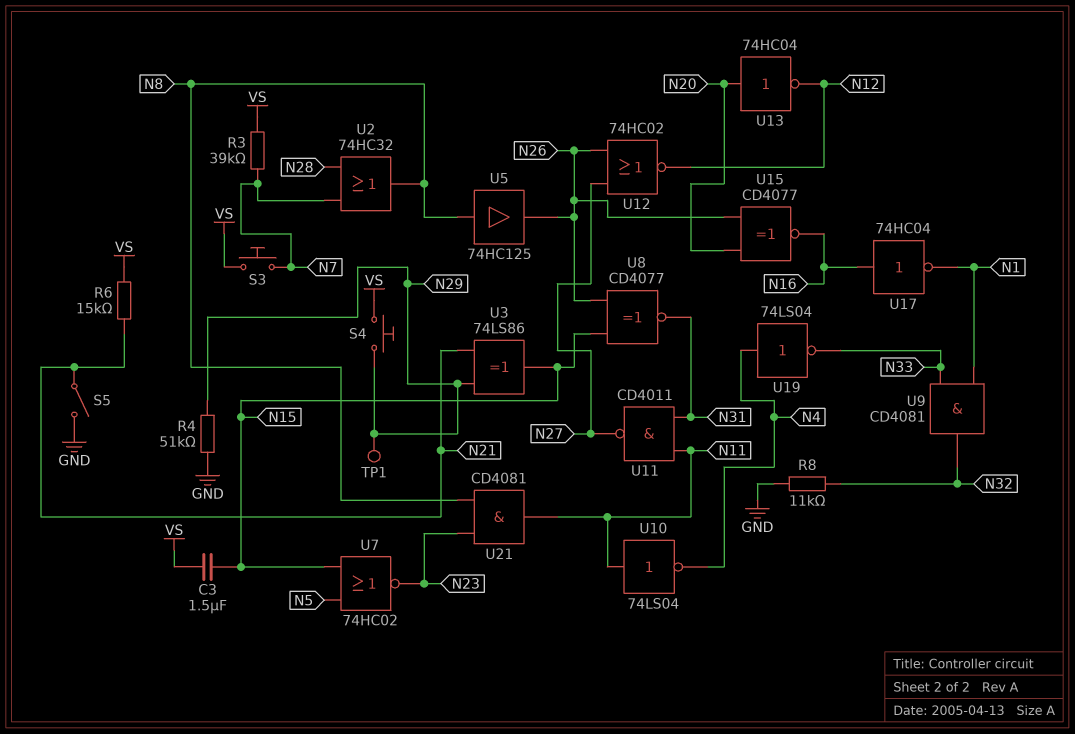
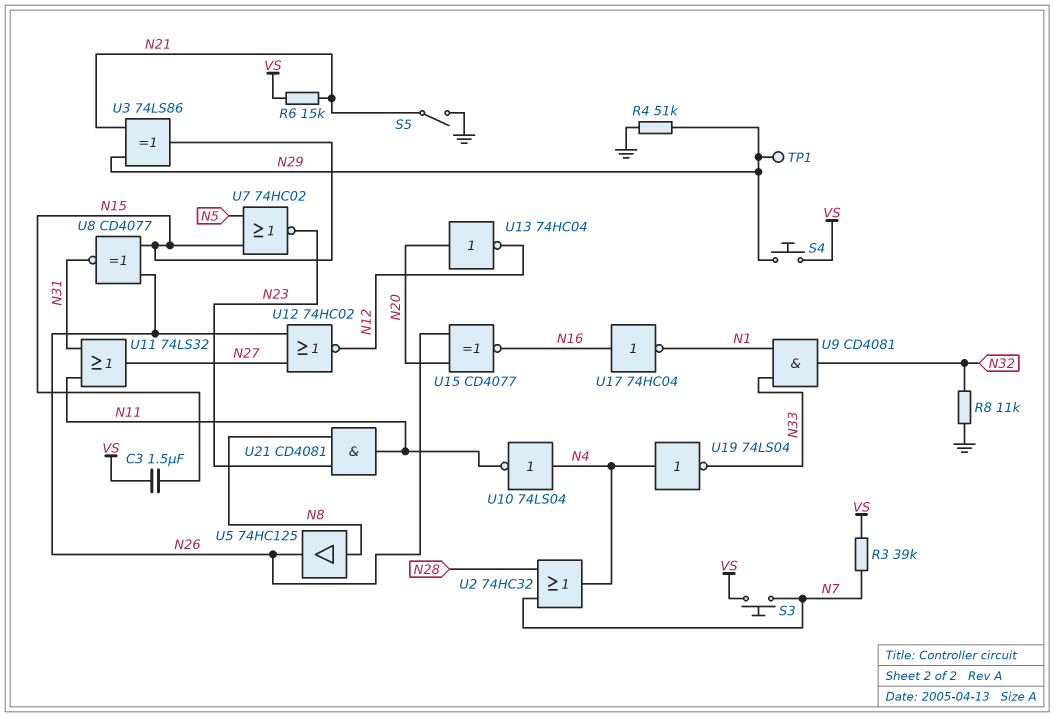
U2: OR 74HC32 (in N7, in N28, out N8) -> OR 74HC32 (in N7, in N28, out N4)
U10: NOT 74LS04 (in N11, out N4) -> NOT 74LS04 (in N4, out N11)
U11: NAND CD4011 (in N11, in N31, out N27) -> OR 74LS32 (in N11, in N31, out N27)

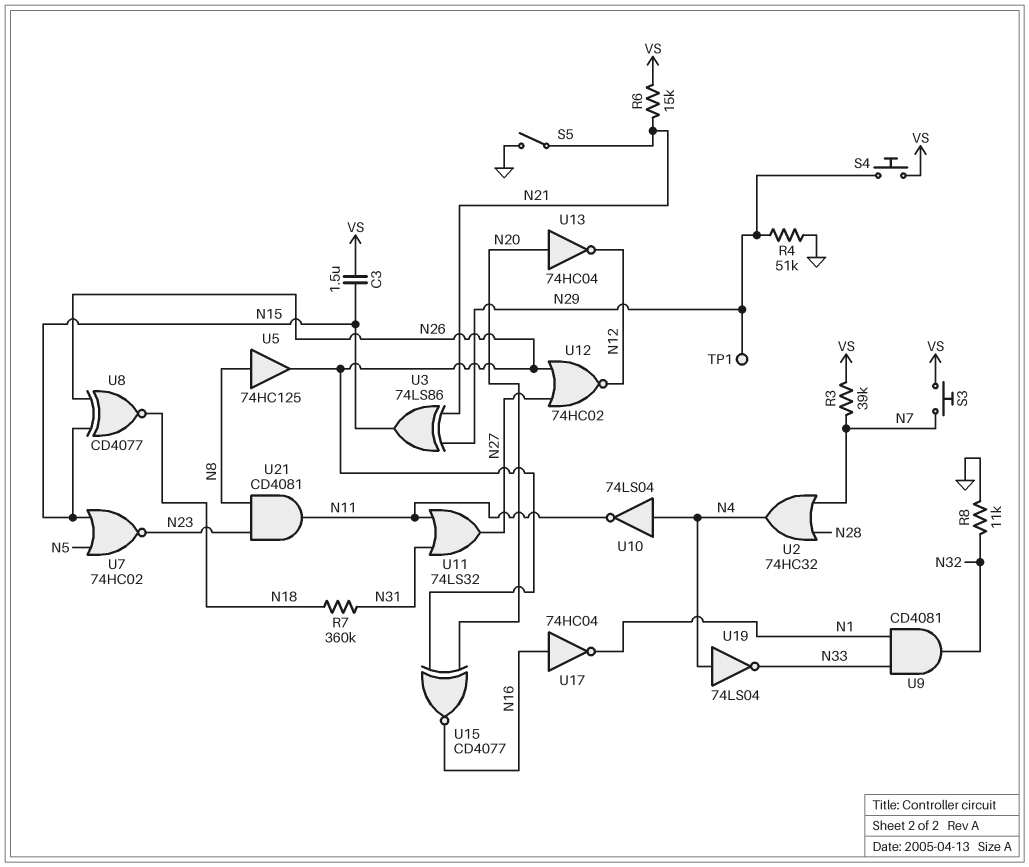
R7: none -> 360k (N18, N31)
U8: XNOR CD4077 (in N15, in N26, out N31) -> XNOR CD4077 (in N15, in N26, out N18)

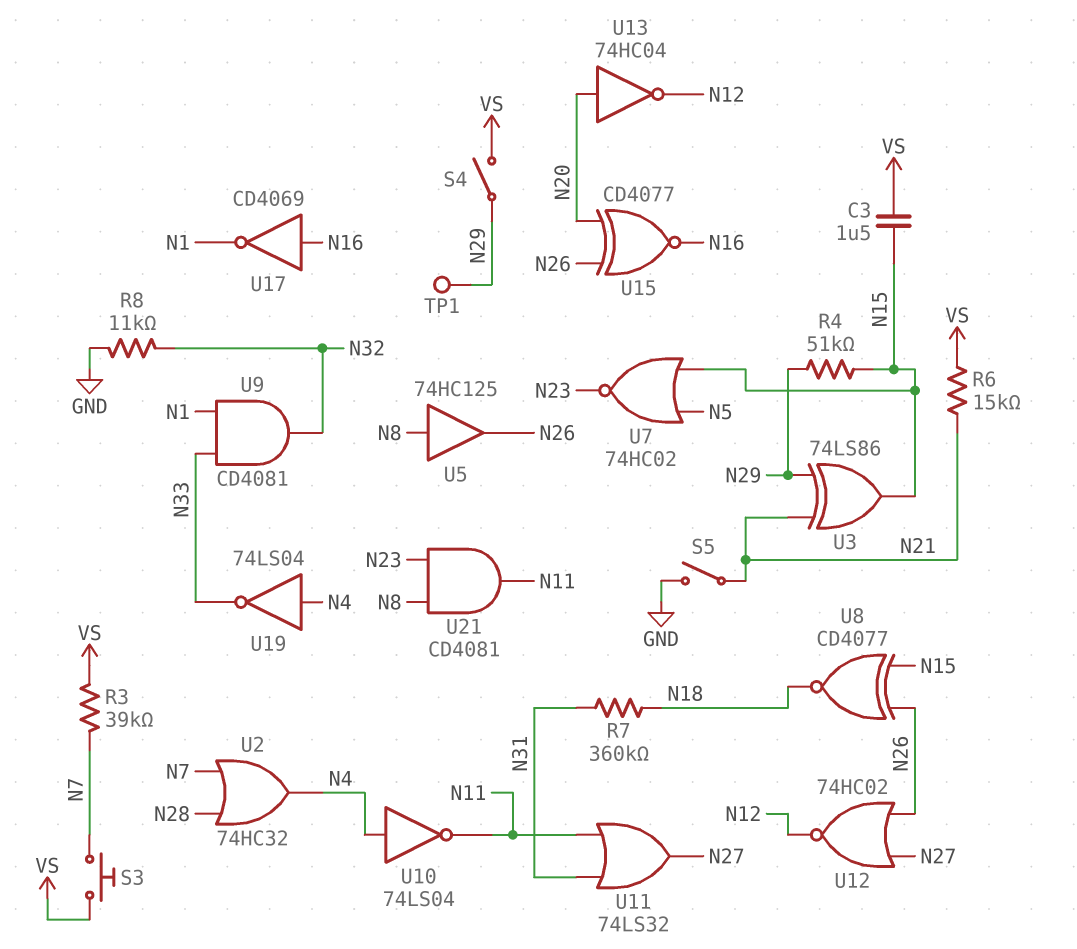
R4: 51k (GND, N29) -> 51k (N15, N29)
S4: button (N29, VS) -> switch (N29, VS)
U17: NOT 74HC04 (in N16, out N1) -> NOT CD4069 (in N16, out N1)

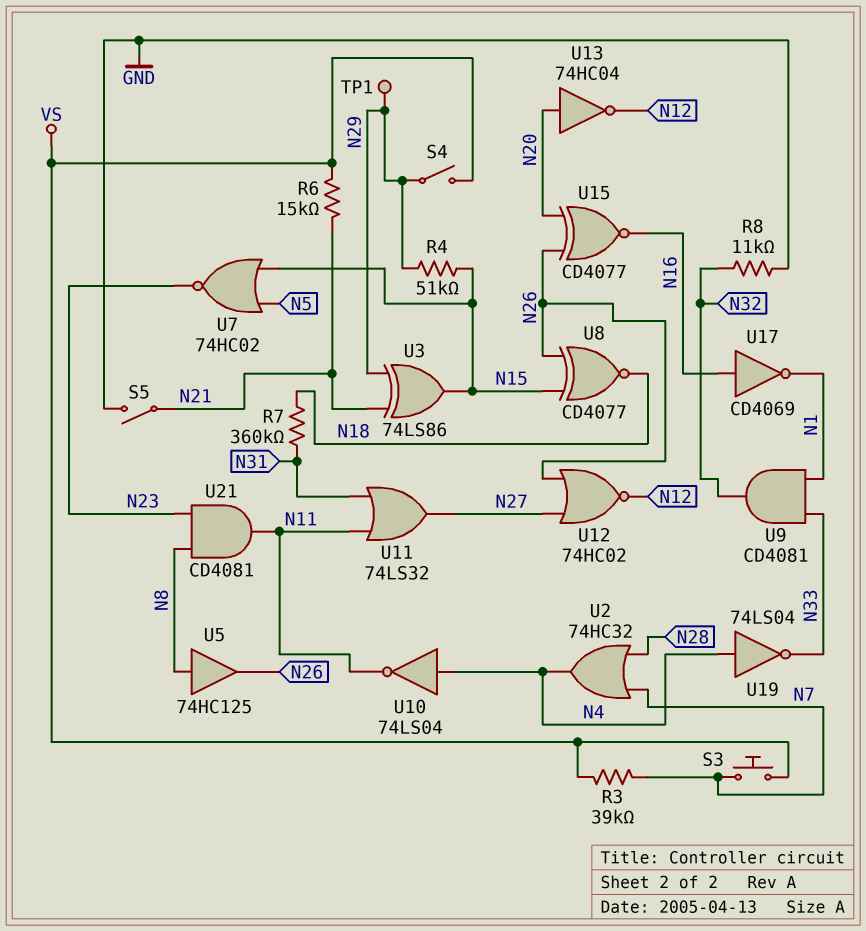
C3: 1.5uF (N15, VS) -> none

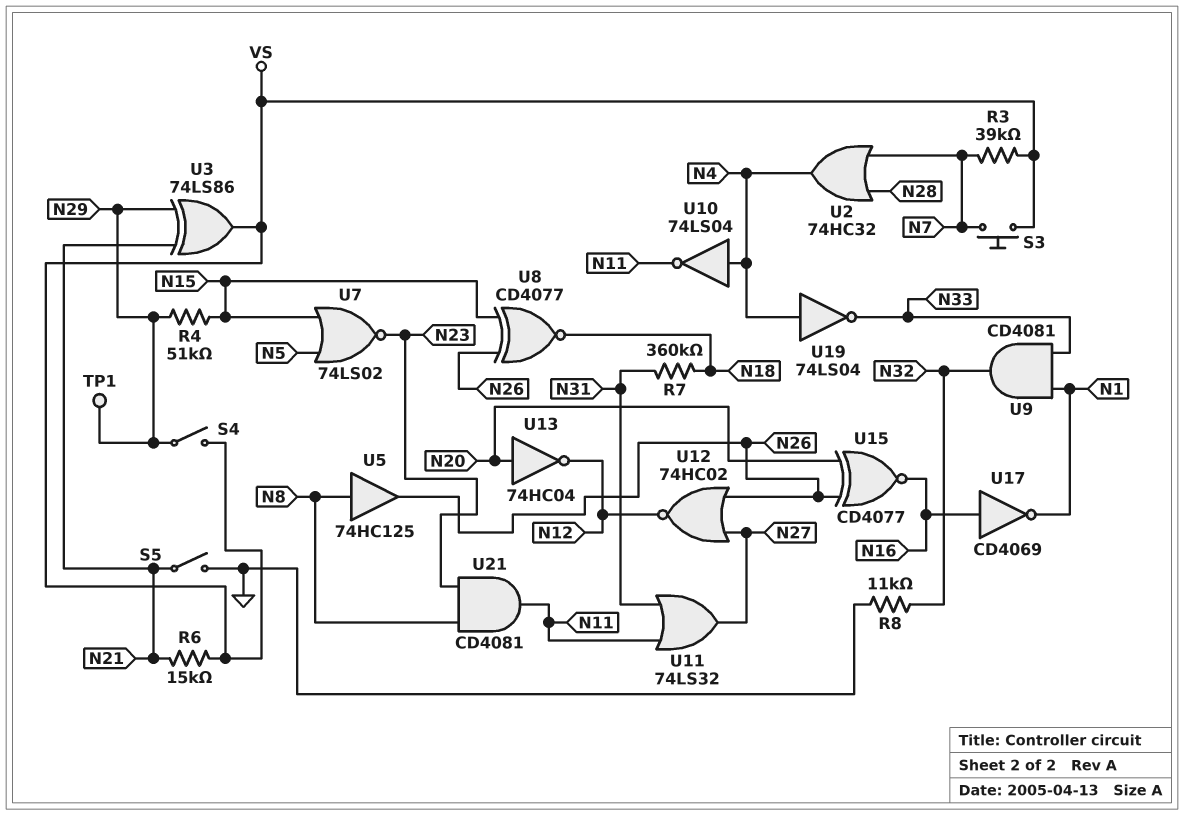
U3: XOR 74LS86 (in N21, in N29, out N15) -> XOR 74LS86 (in N21, in N29, out VS)
U7: NOR 74HC02 (in N5, in N15, out N23) -> NOR 74LS02 (in N5, in N15, out N23)

